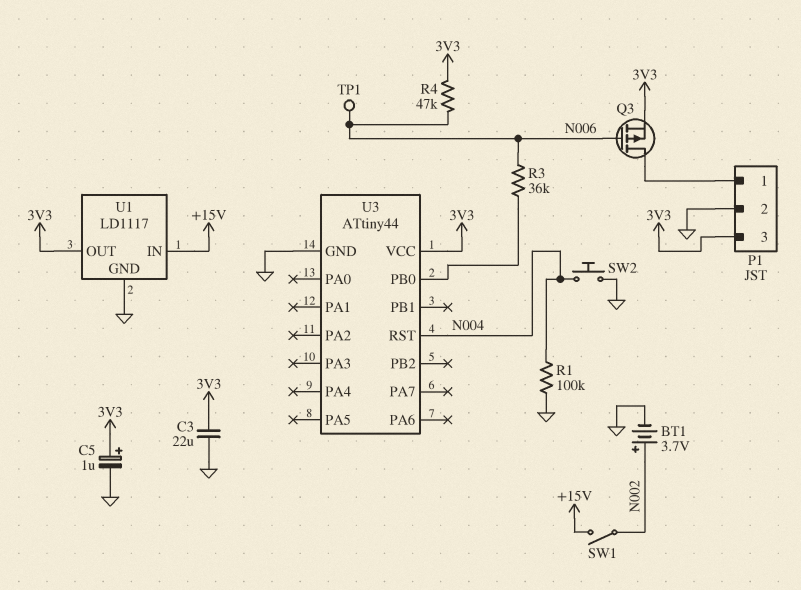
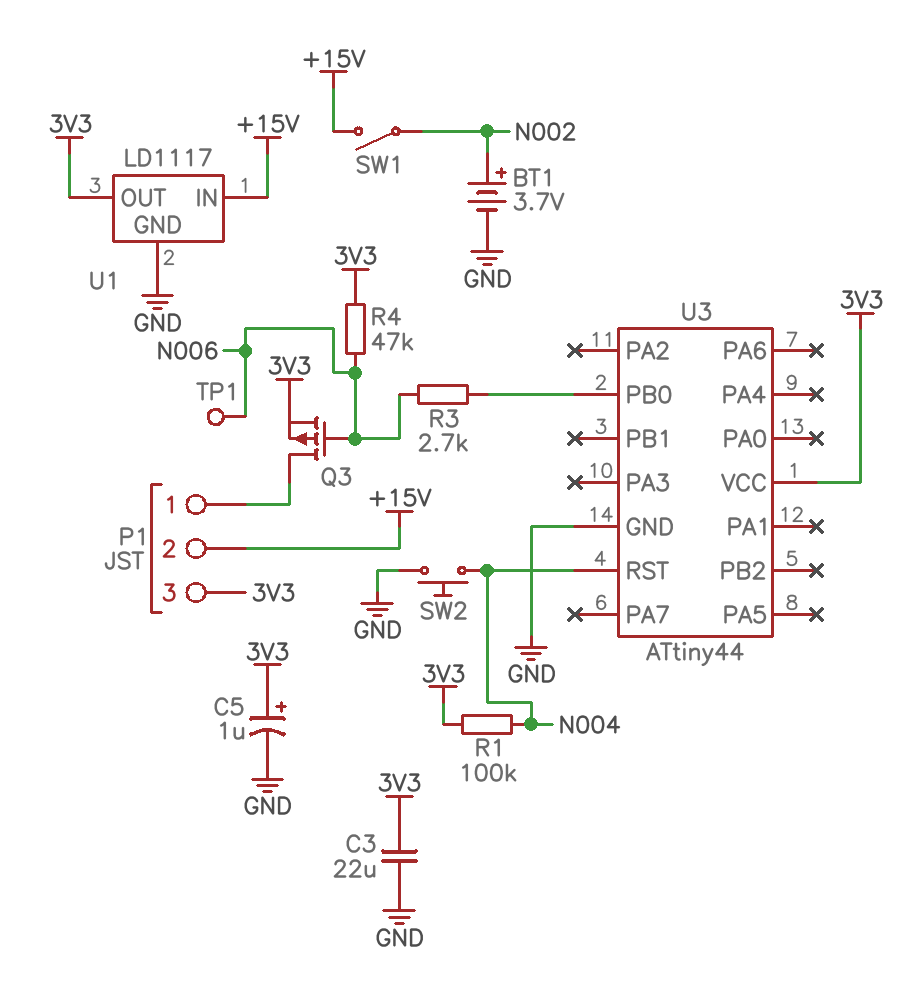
P1 pin 2: GND -> +15V
R1: 100k (GND, N004) -> 100k (3V3, N004)
R3: 36k (N006, U3/PB0) -> 2.7k (N006, U3/PB0)

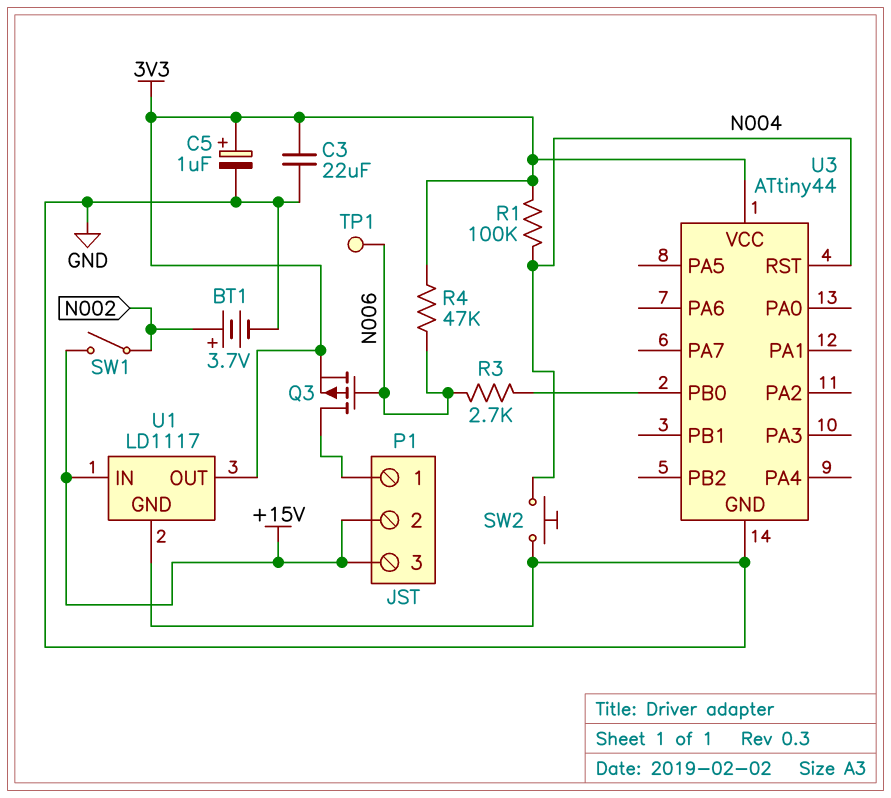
P1 pin 3: 3V3 -> +15V

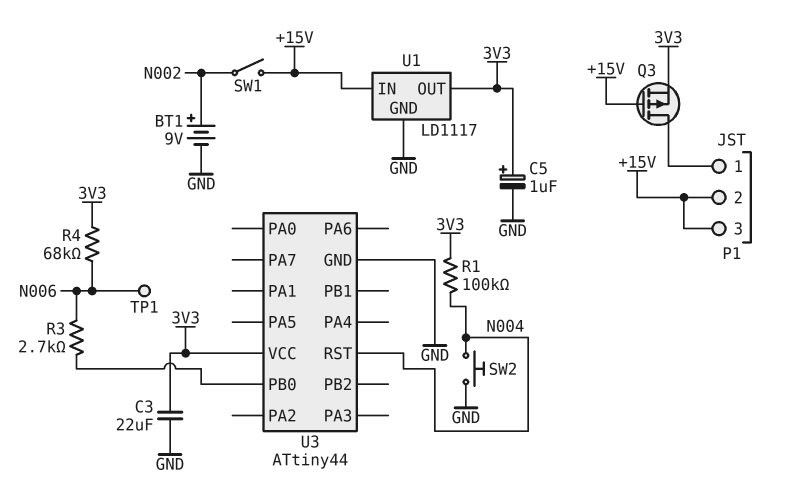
BT1: 3.7V (plus N002, minus GND) -> 9V (plus N002, minus GND)
Q3: PMOS (G N006, D P1/1, S 3V3) -> PMOS (G +15V, D P1/1, S 3V3)
R4: 47k (3V3, N006) -> 68k (3V3, N006)

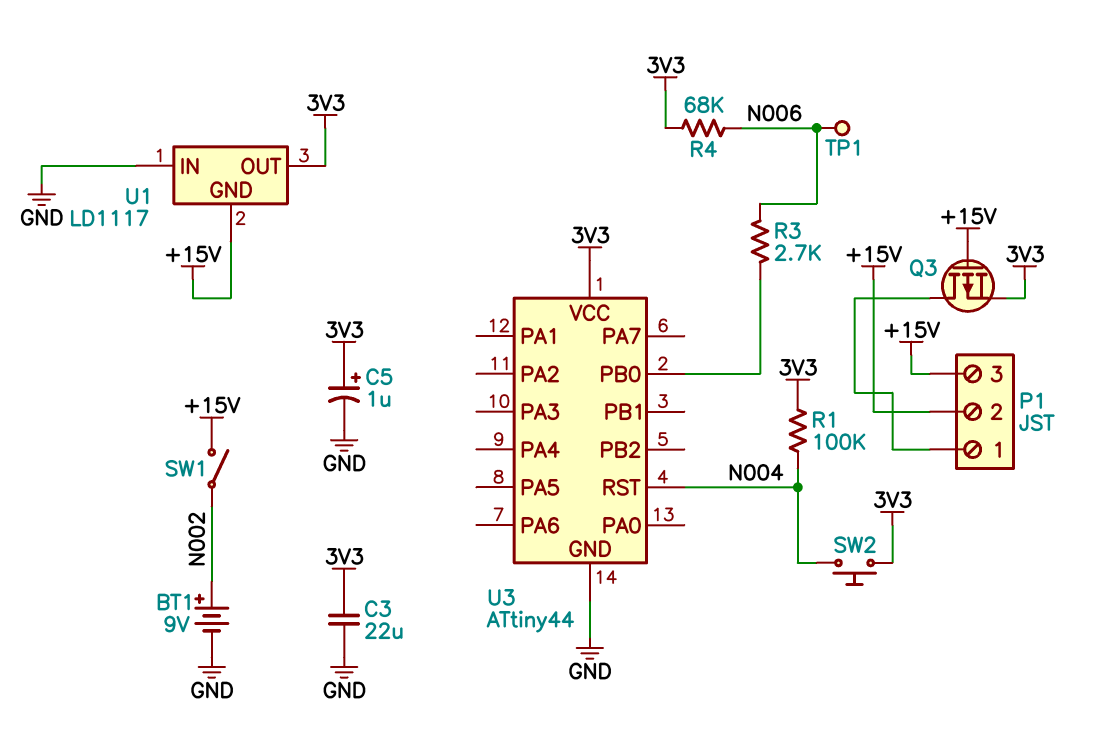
SW2: button (GND, N004) -> button (3V3, N004)
U1 pin GND: GND -> +15V
U1 pin IN: +15V -> GND

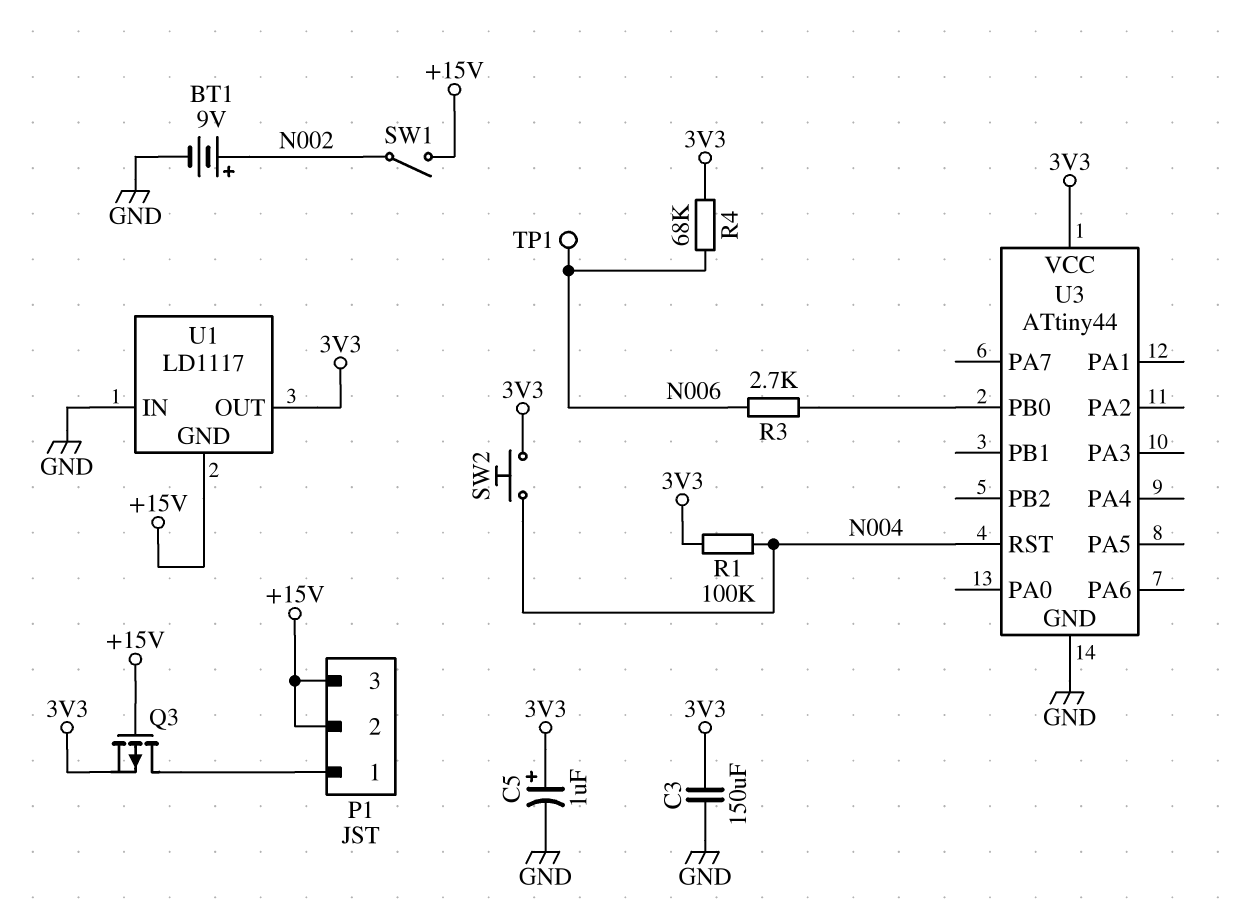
C3: 22uF (3V3, GND) -> 150uF (3V3, GND)

